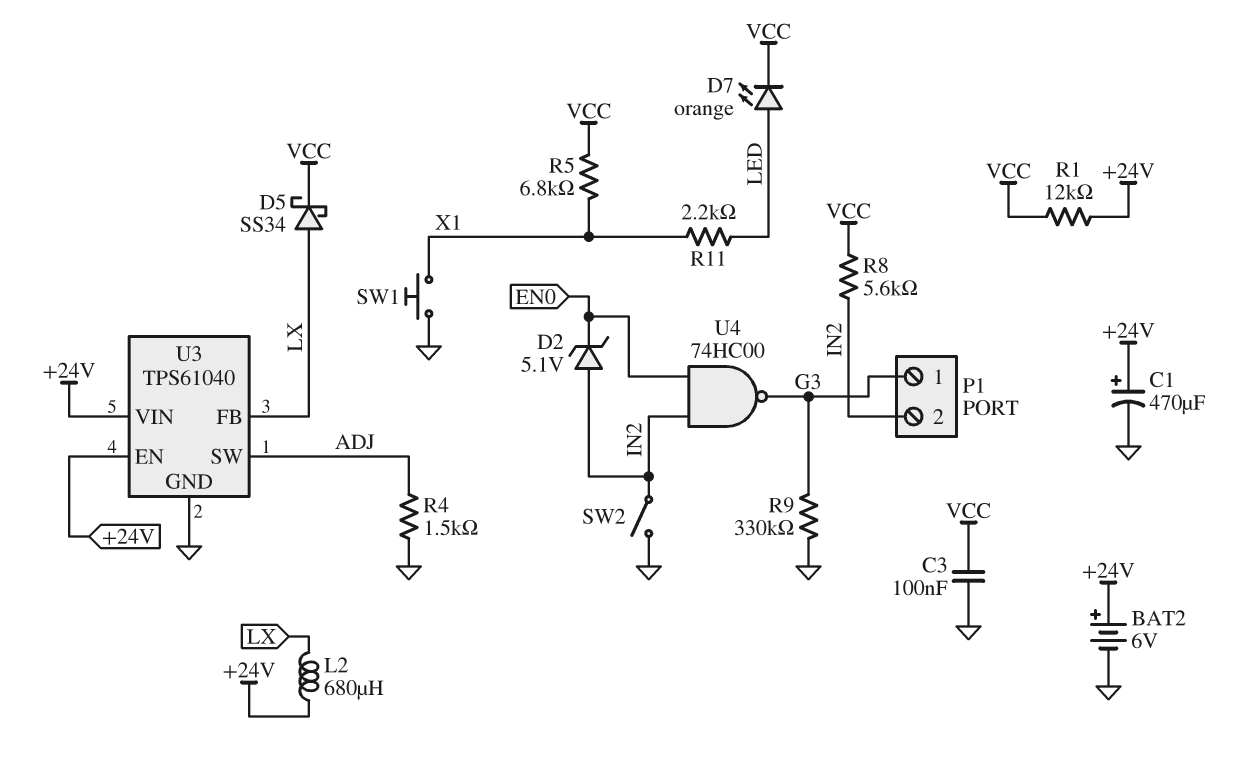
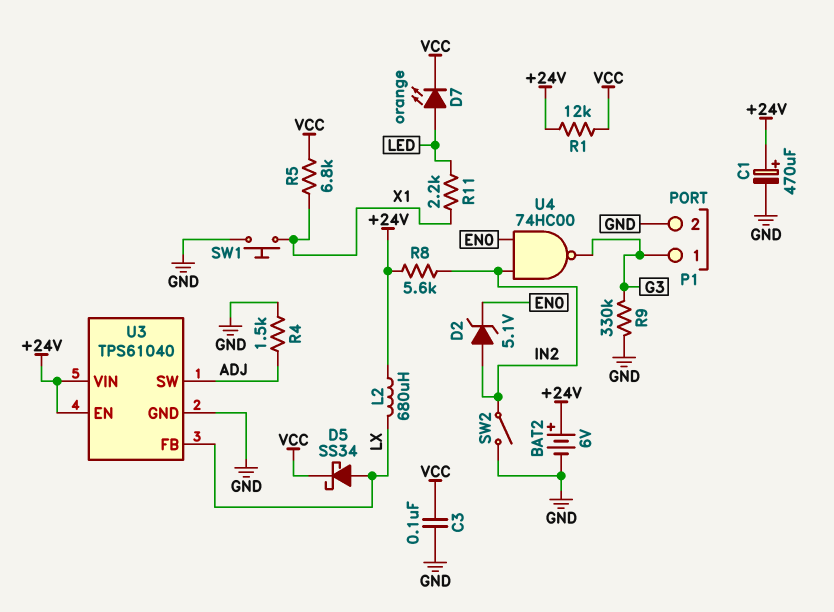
P1 pin 2: IN2 -> GND
R8: 5.6k (IN2, VCC) -> 5.6k (+24V, IN2)

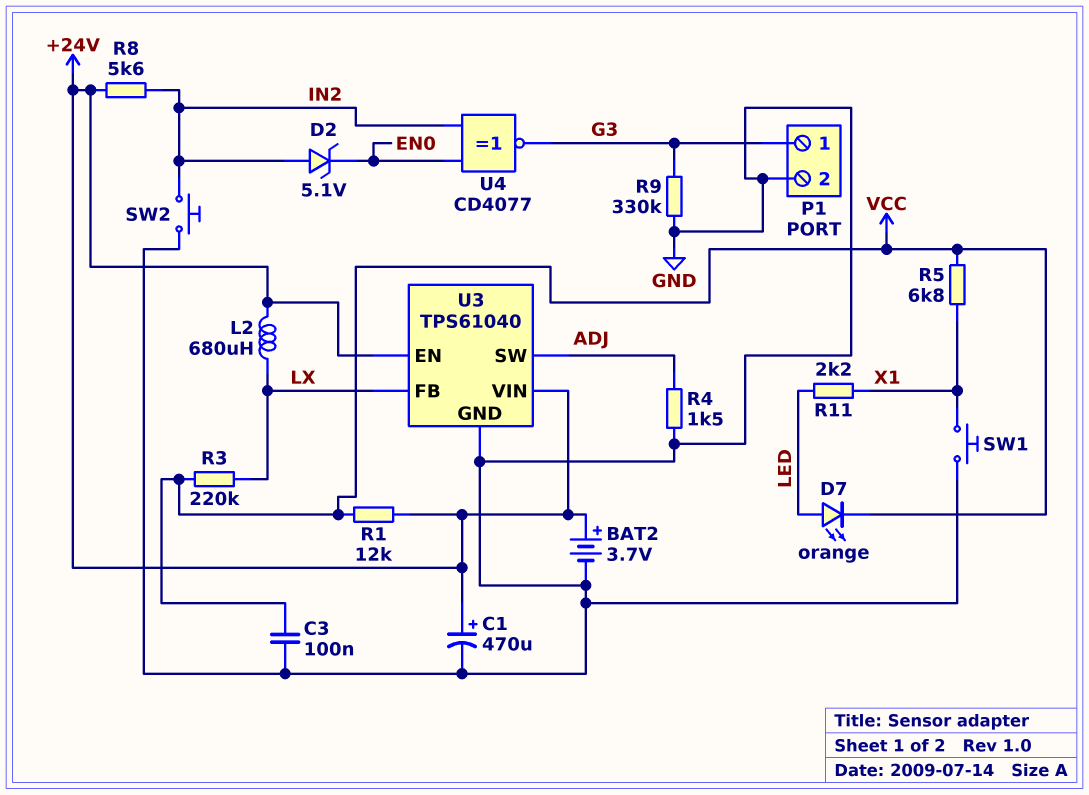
BAT2: 6V (plus +24V, minus GND) -> 3.7V (plus +24V, minus GND)
D5: schottky SS34 (A LX, K VCC) -> none
R3: none -> 220k (LX, VCC)
SW2: switch (GND, IN2) -> button (GND, IN2)
U4: NAND 74HC00 (in EN0, in IN2, out G3) -> XNOR CD4077 (in EN0, in IN2, out G3)

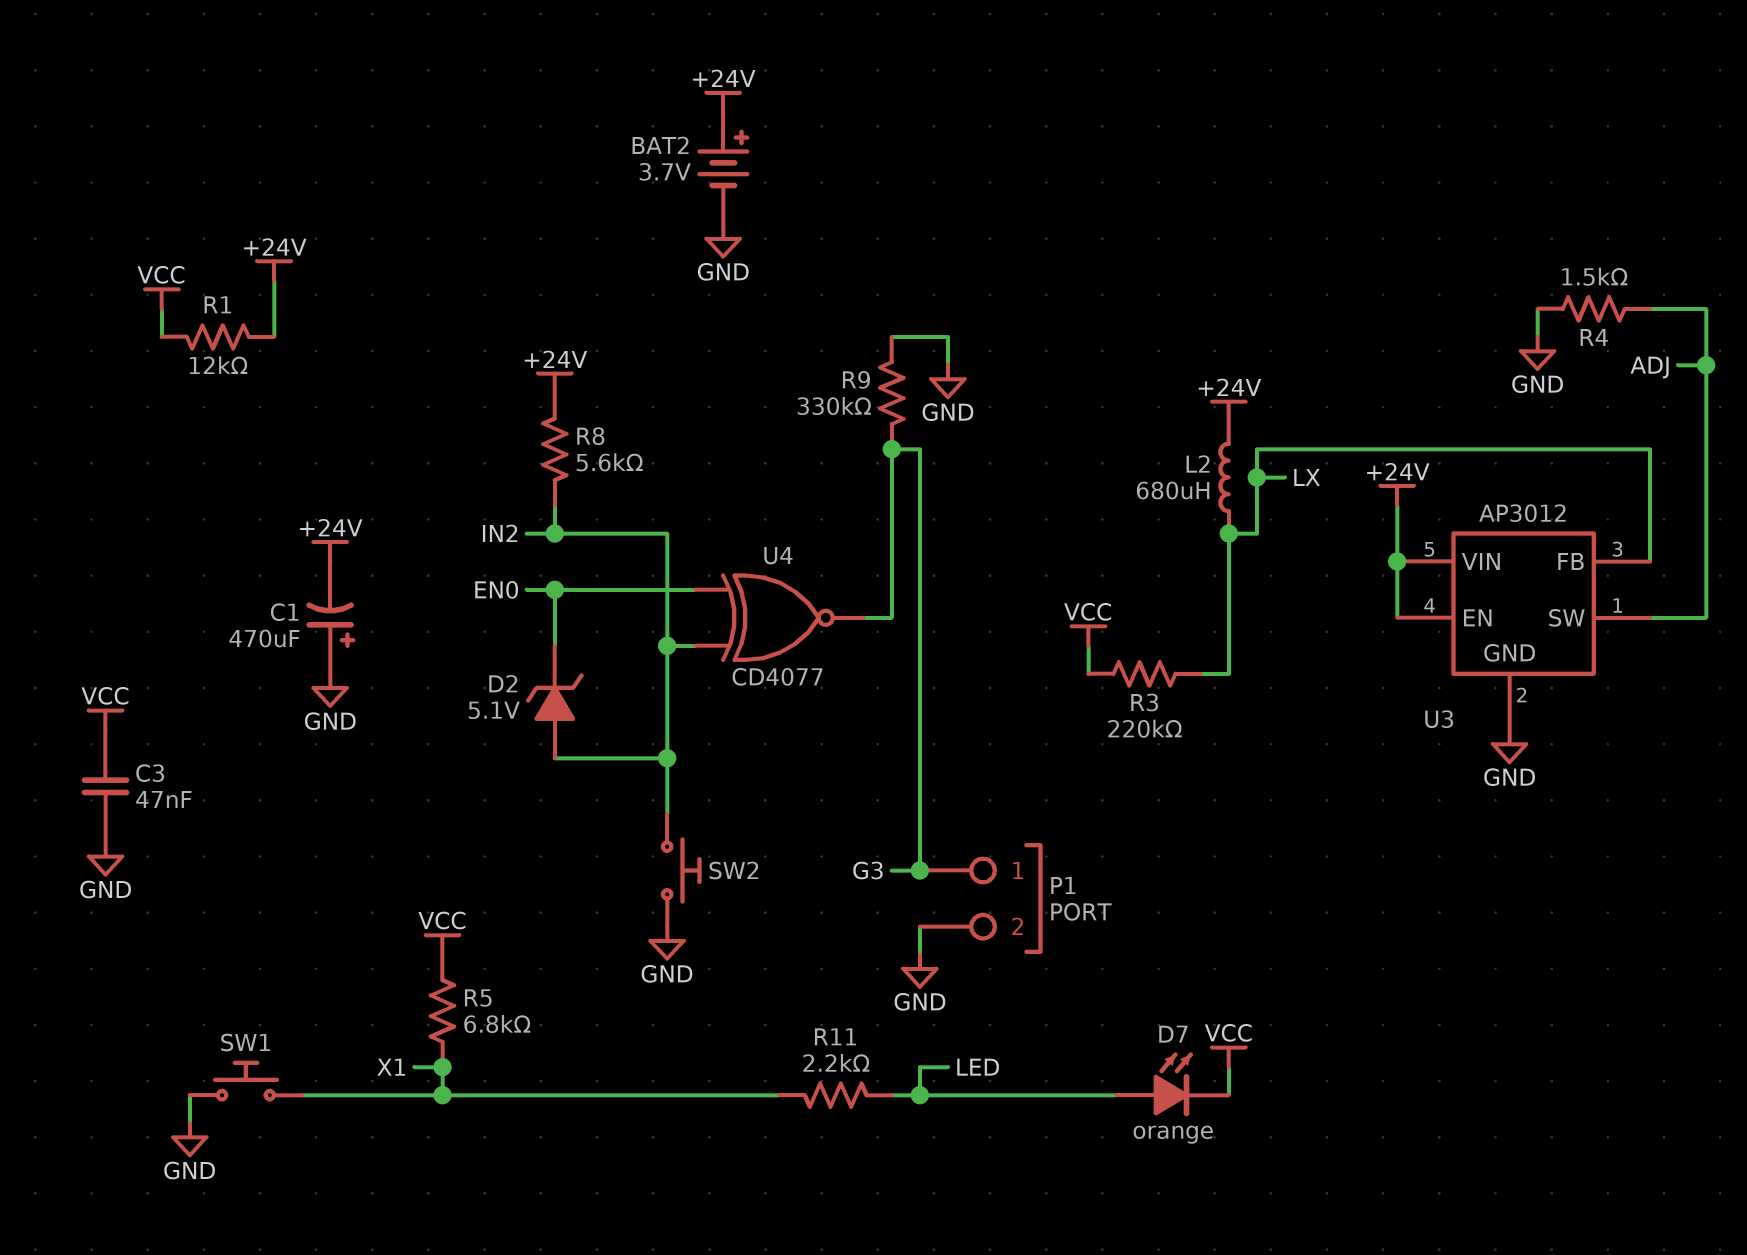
C1: 470uF (plus +24V, minus GND) -> 470uF (plus GND, minus +24V)
C3: 100nF (GND, VCC) -> 47nF (GND, VCC)
U3: TPS61040 -> AP3012

